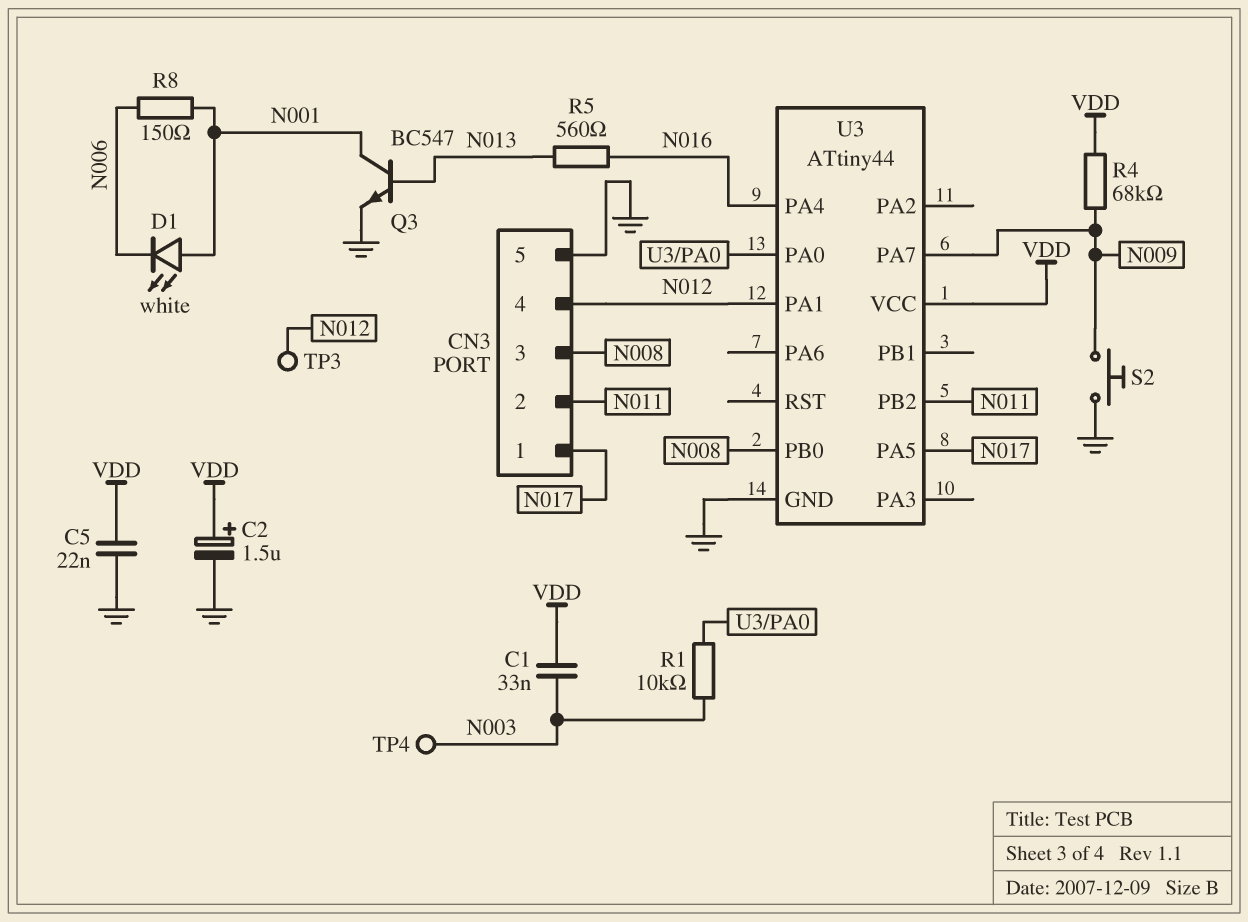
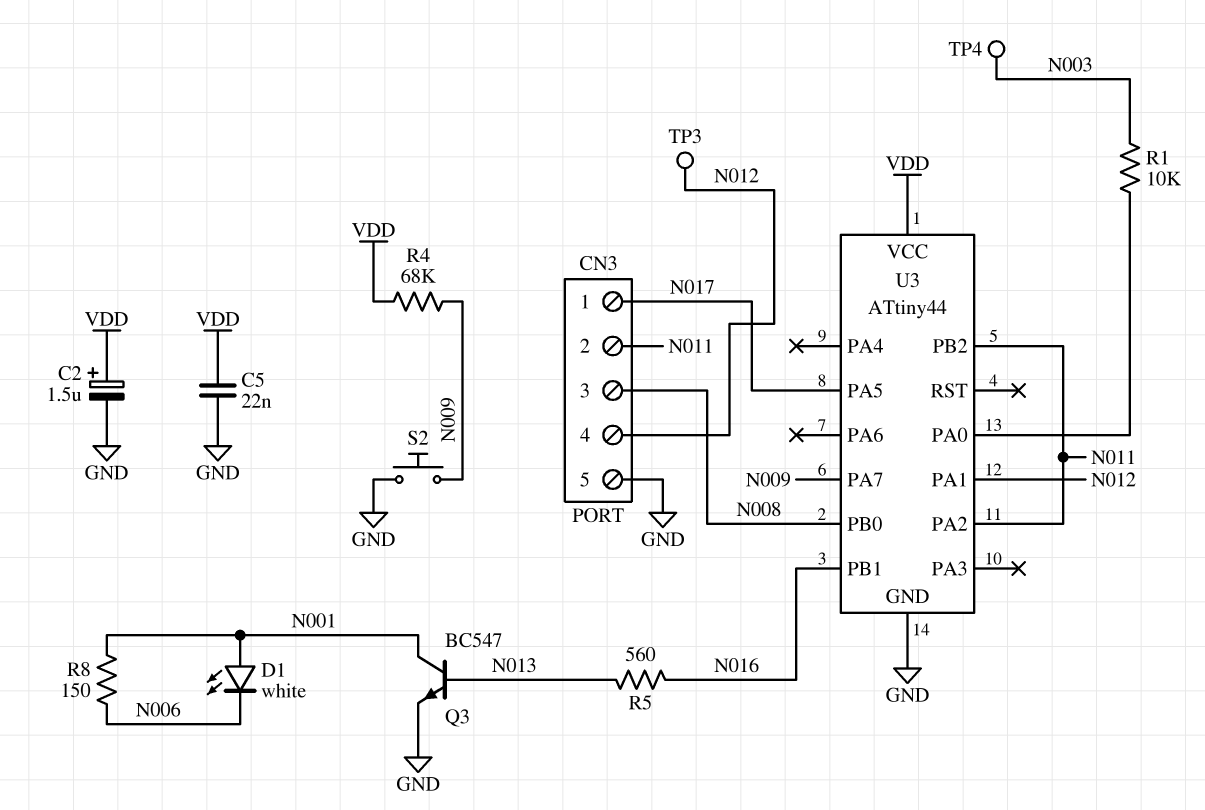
C1: 33nF (N003, VDD) -> none
U3 pin PA2: none -> N011
U3 pin PA4: N016 -> none
U3 pin PB1: none -> N016

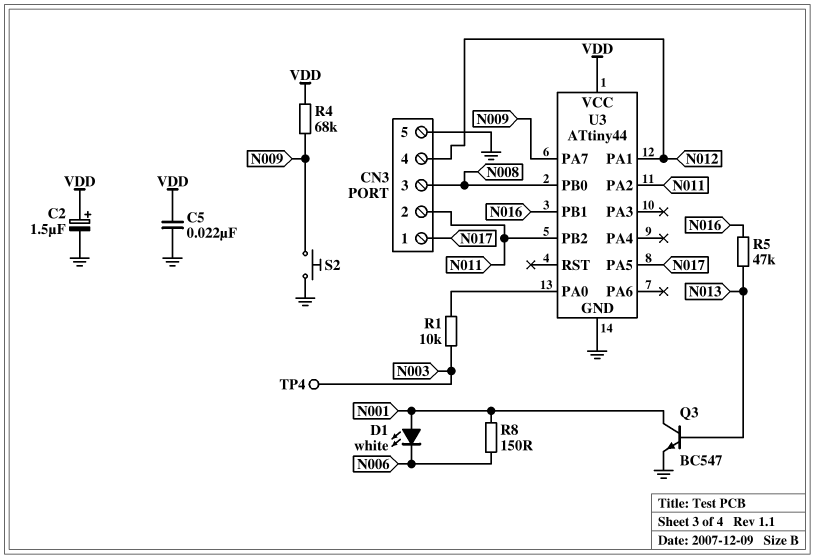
R5: 560 (N013, N016) -> 47k (N013, N016)
TP3: test point (N012) -> none

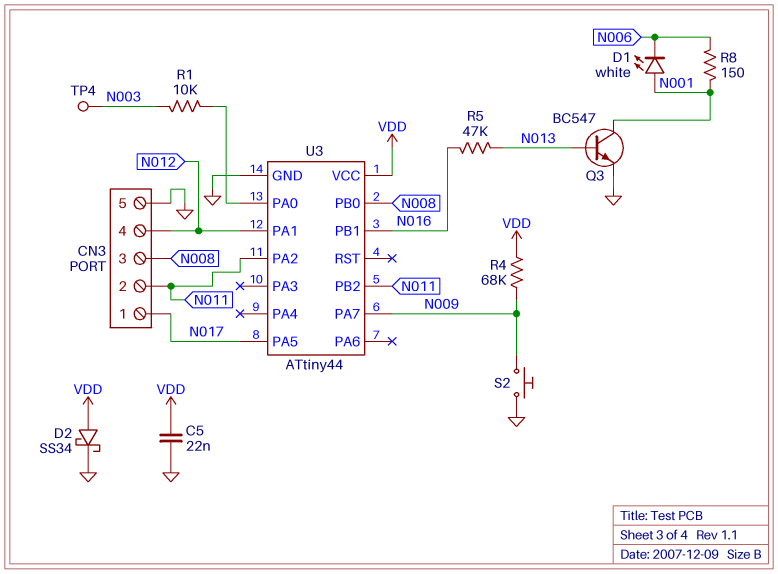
C2: 1.5uF (plus VDD, minus GND) -> none
D2: none -> schottky SS34 (A VDD, K GND)

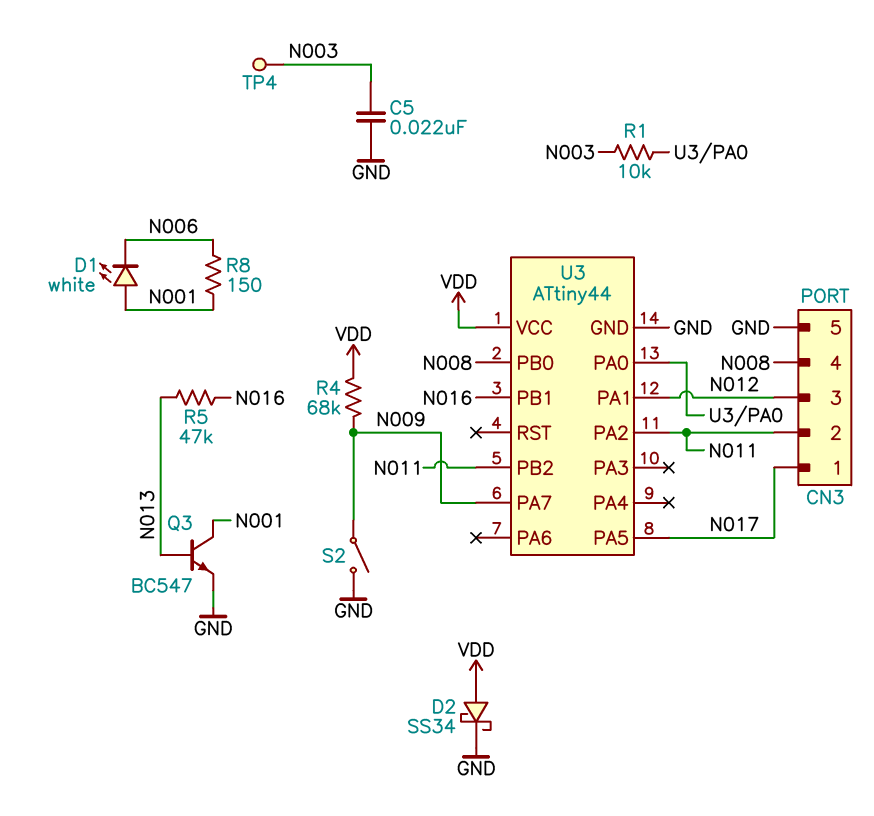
C5: 22nF (GND, VDD) -> 22nF (GND, N003)
CN3 pin 3: N008 -> N012
CN3 pin 4: N012 -> N008
S2: button (GND, N009) -> switch (GND, N009)

